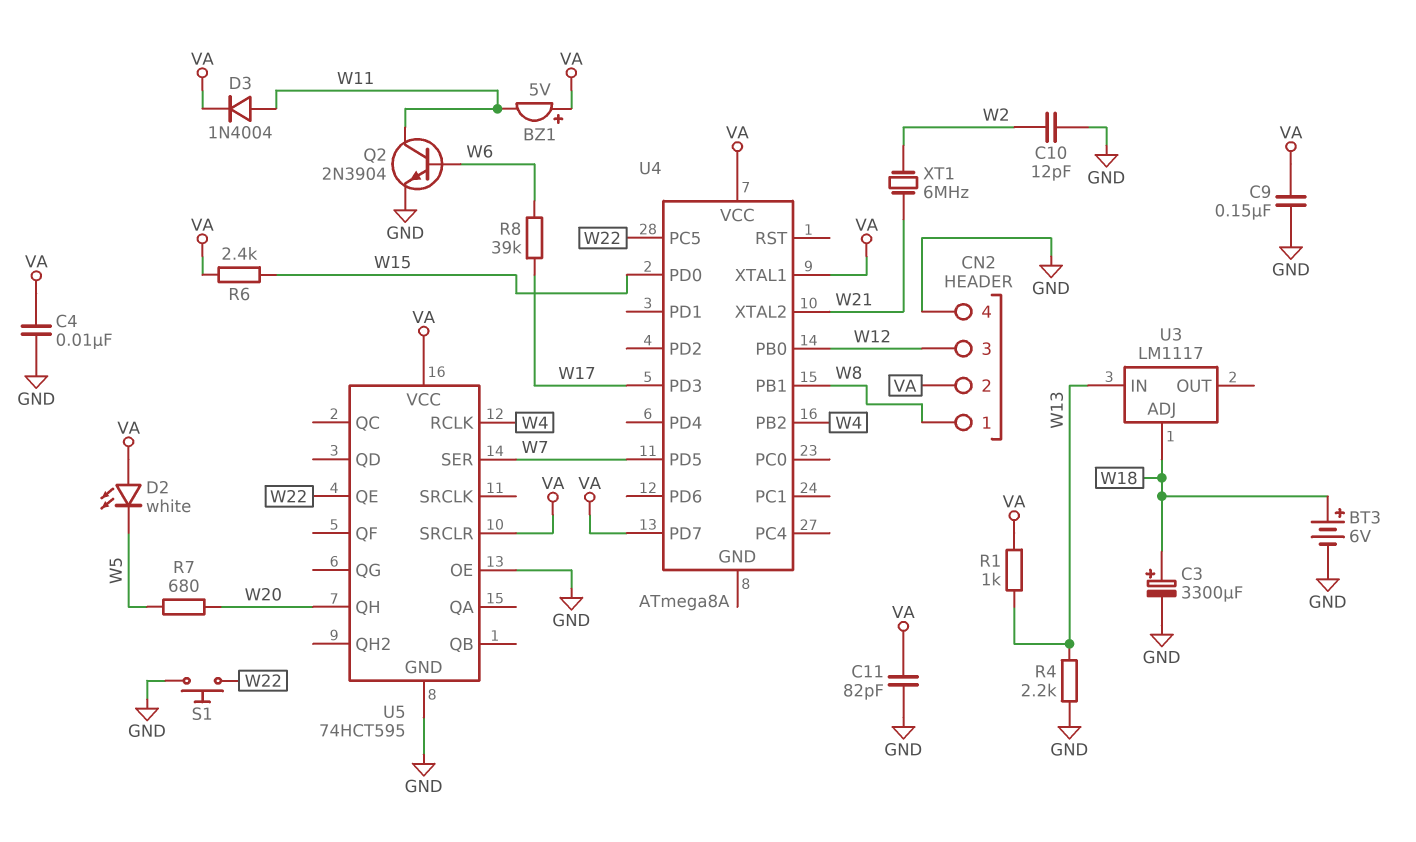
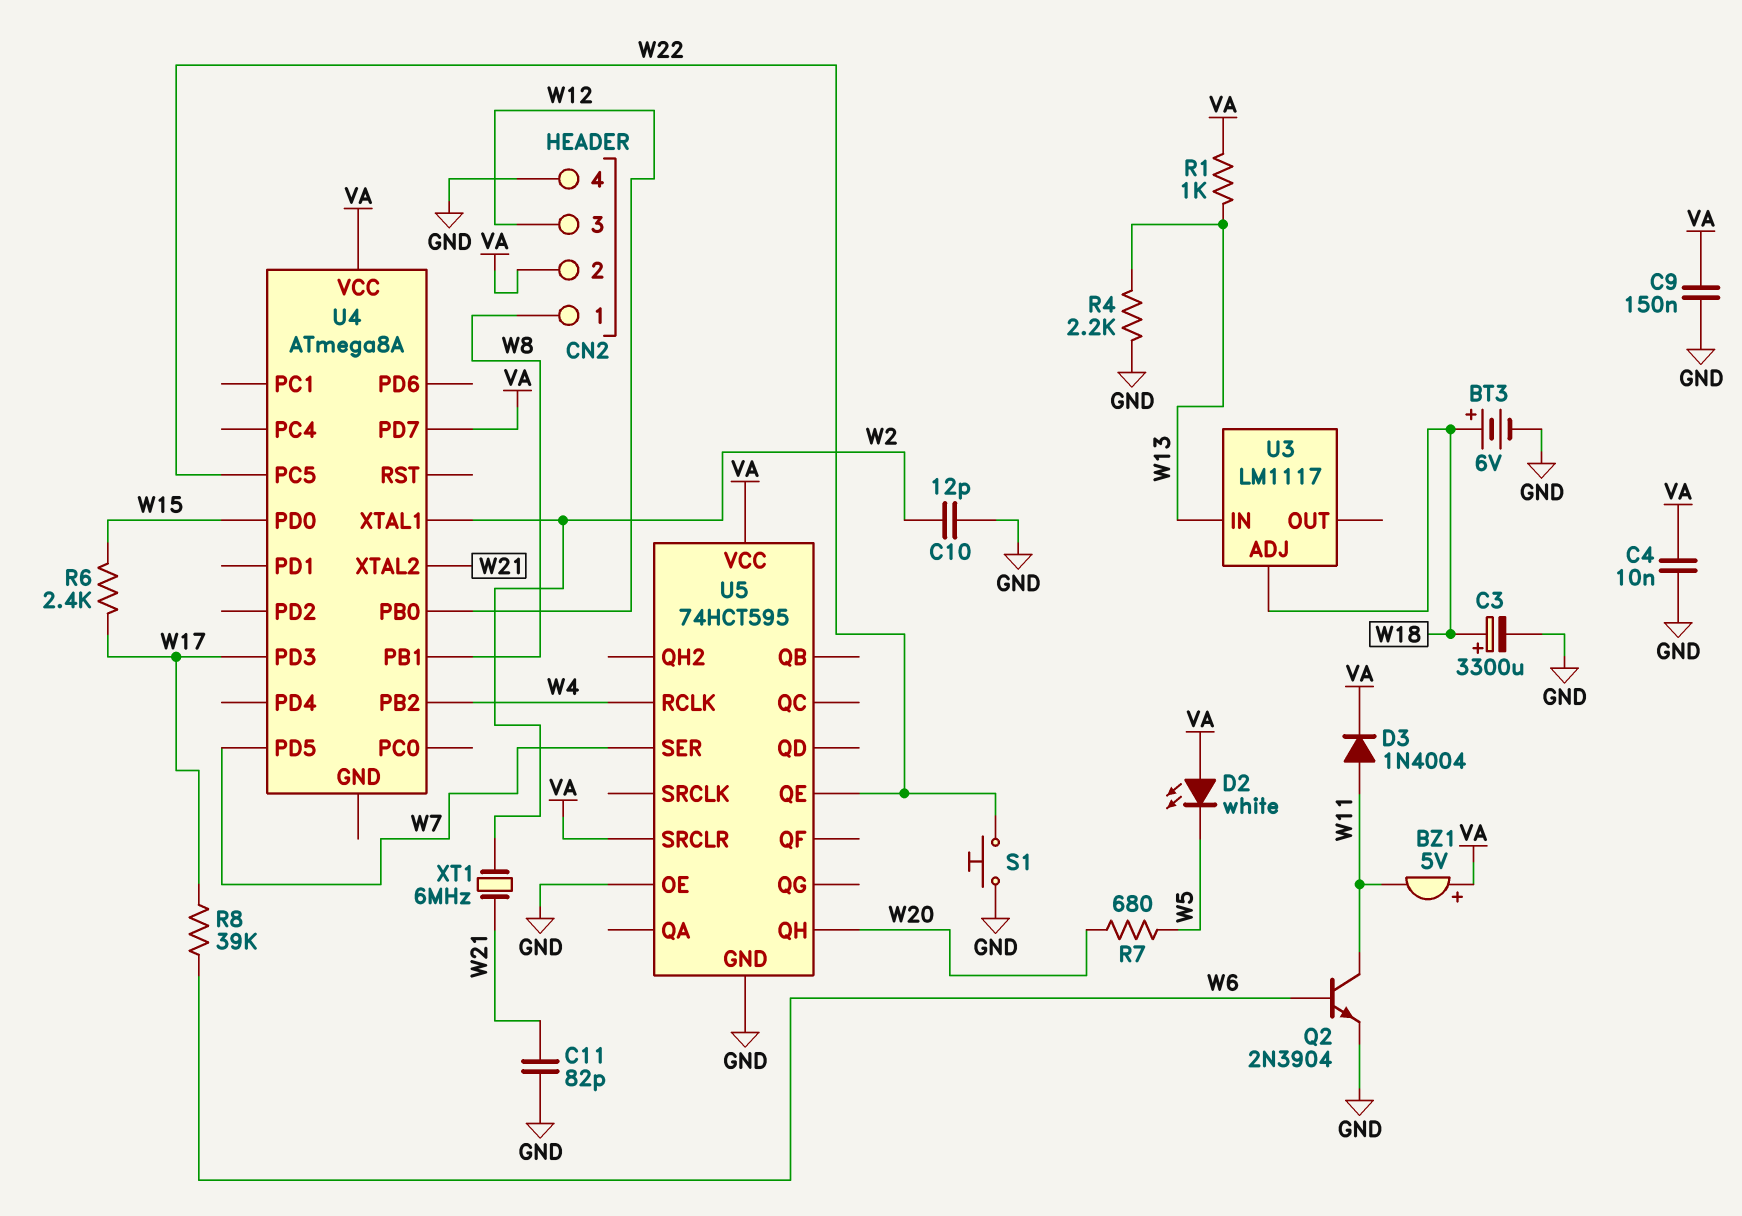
C11: 82pF (GND, VA) -> 82pF (GND, W21)
R6: 2.4k (VA, W15) -> 2.4k (W15, W17)
U4 pin XTAL1: VA -> W2

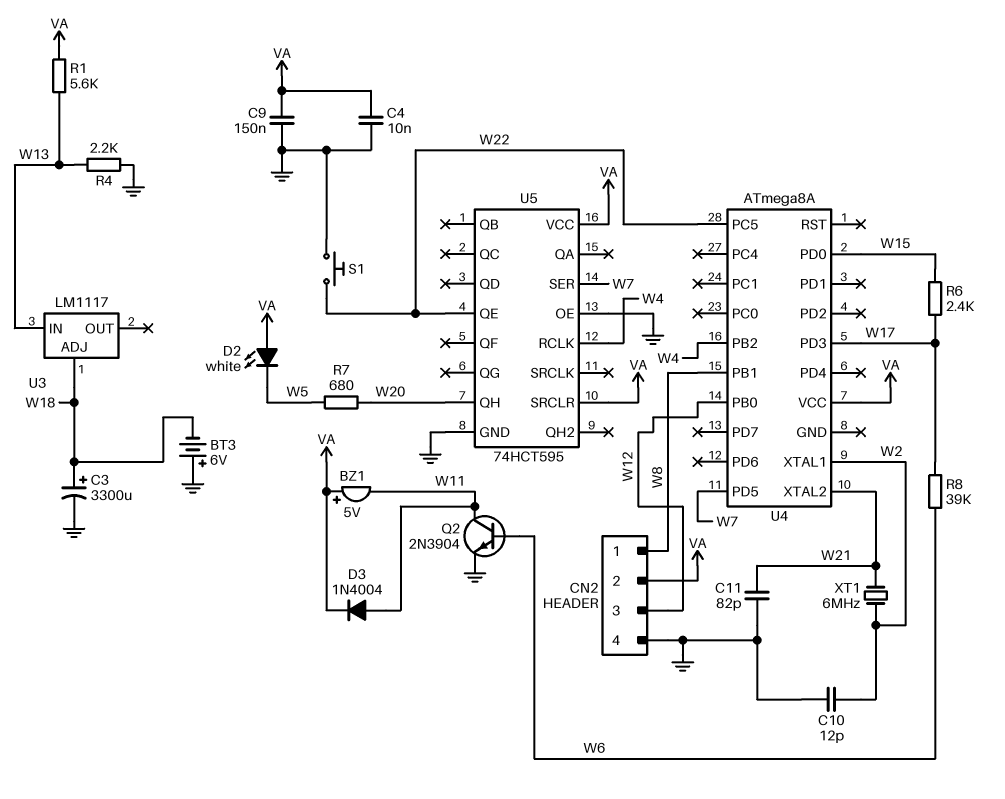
BT3: 6V (plus W18, minus GND) -> 6V (plus GND, minus W18)
R1: 1k (VA, W13) -> 5.6k (VA, W13)
U4 pin PD7: VA -> none

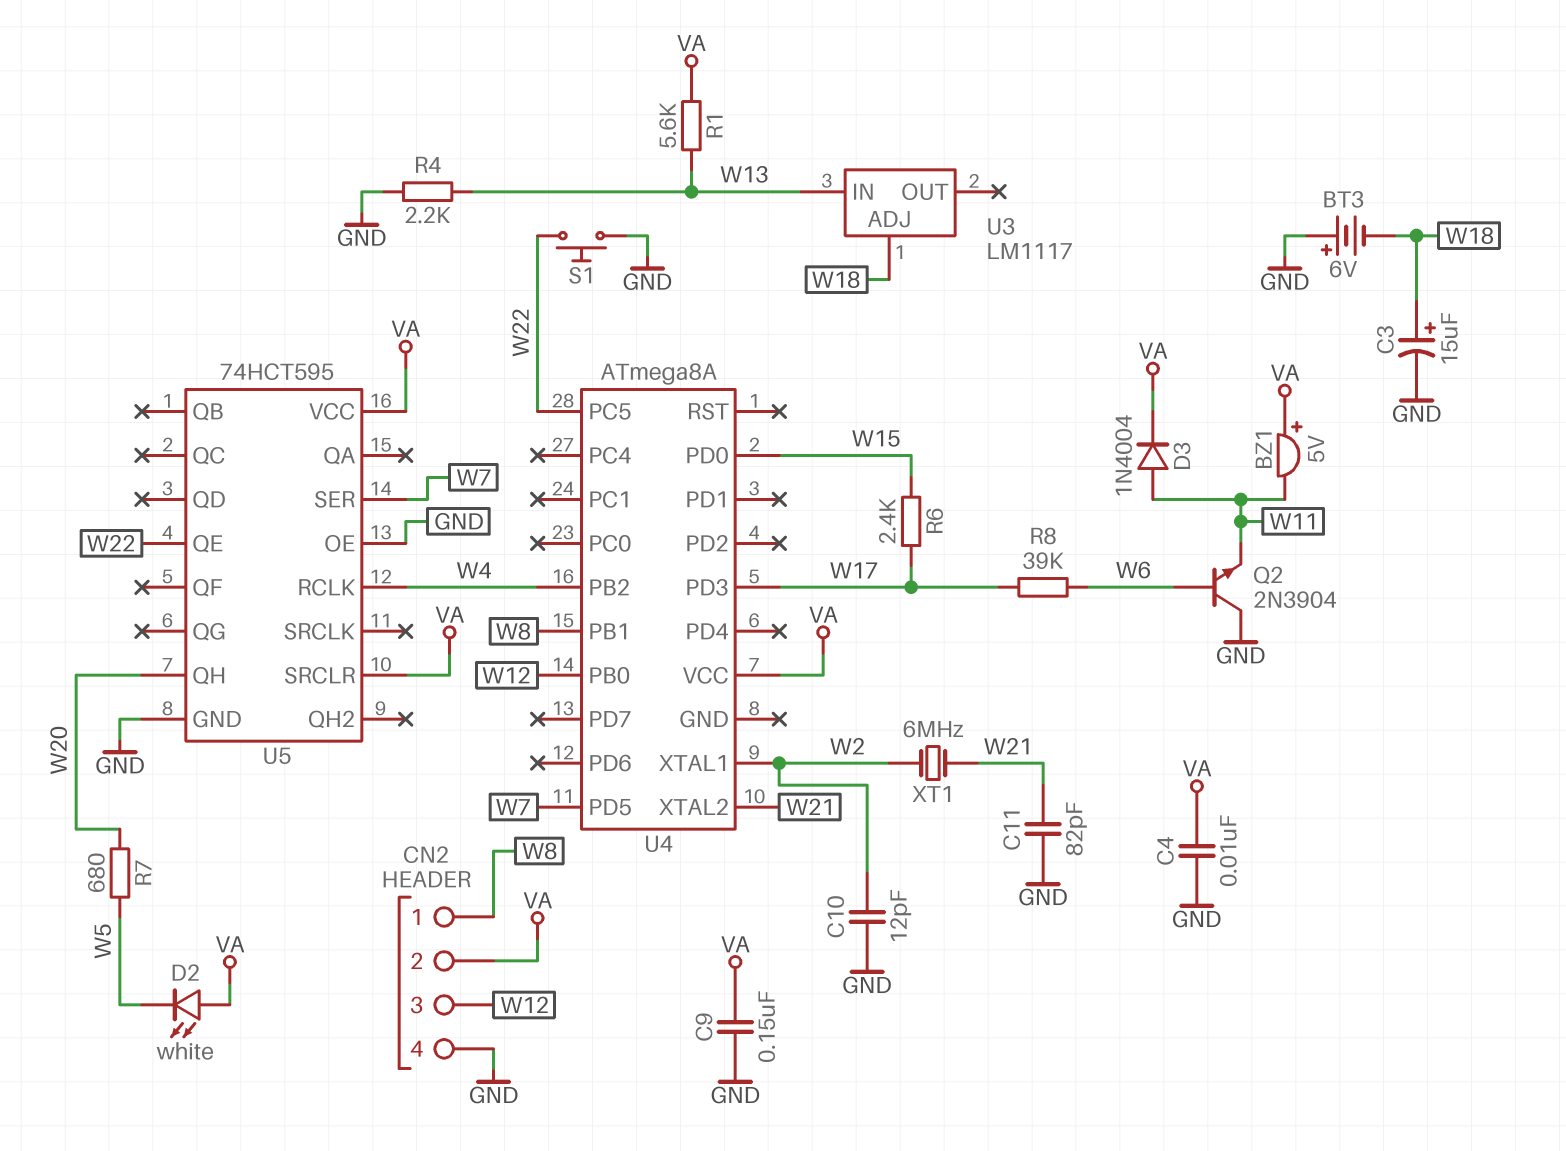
C3: 3300uF (plus W18, minus GND) -> 15uF (plus W18, minus GND)
Q2: NPN 2N3904 (B W6, C W11, E GND) -> NPN 2N3904 (B W6, C GND, E W11)

